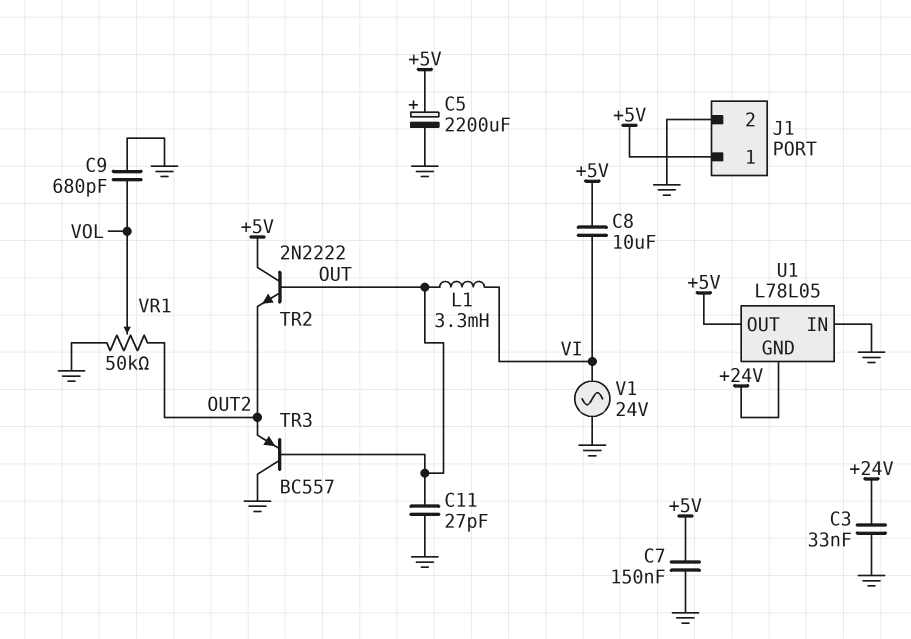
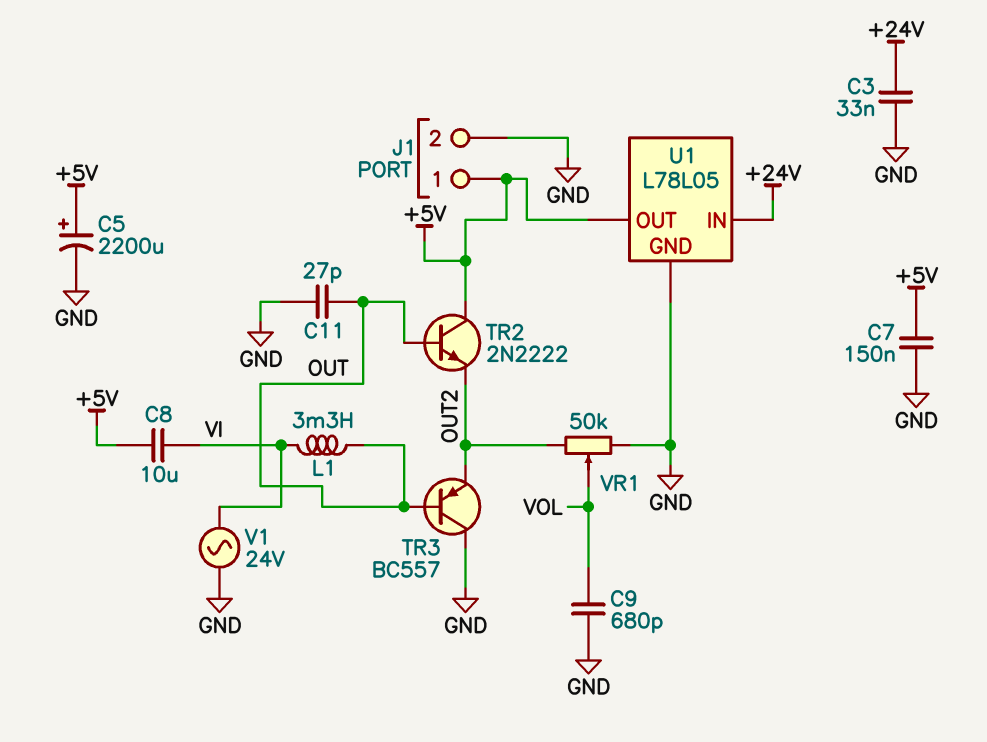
U1 pin GND: +24V -> GND
U1 pin IN: GND -> +24V

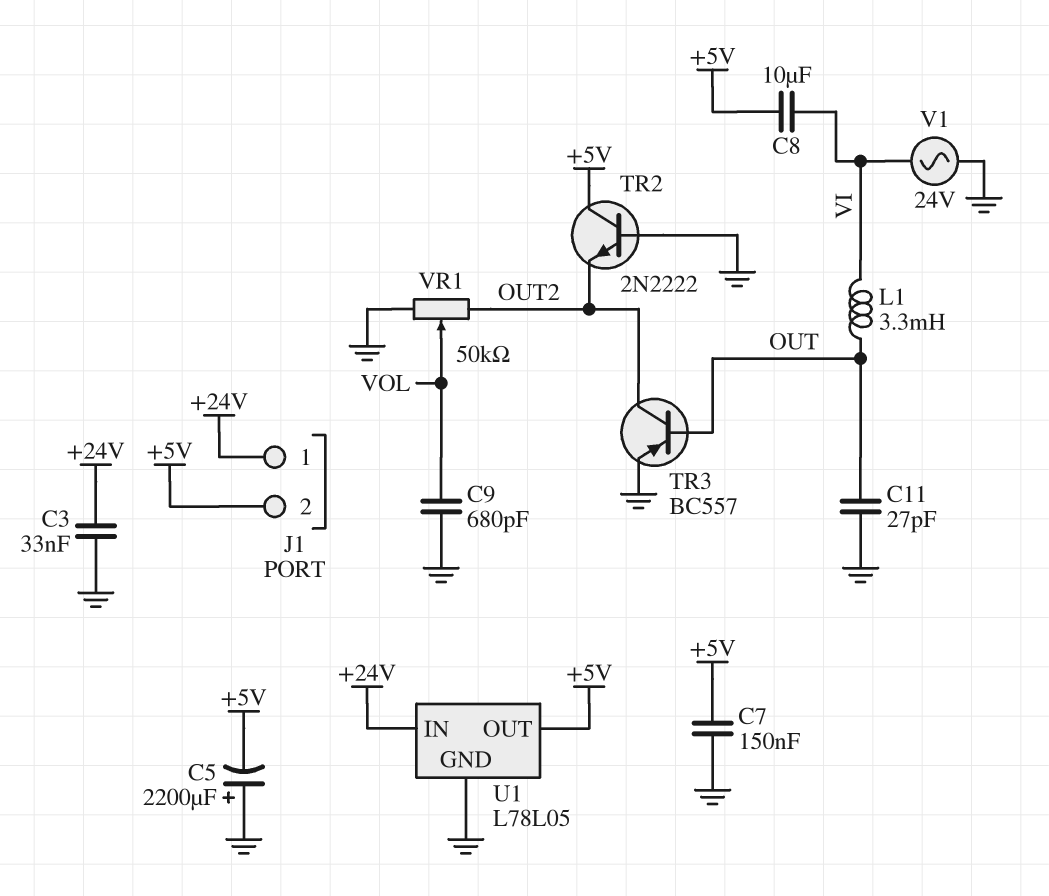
C5: 2200uF (plus +5V, minus GND) -> 2200uF (plus GND, minus +5V)
J1 pin 1: +5V -> +24V
J1 pin 2: GND -> +5V
TR2: NPN 2N2222 (B OUT, C +5V, E OUT2) -> NPN 2N2222 (B GND, C +5V, E OUT2)
TR3: PNP BC557 (B OUT, C GND, E OUT2) -> PNP BC557 (B OUT, C OUT2, E GND)

